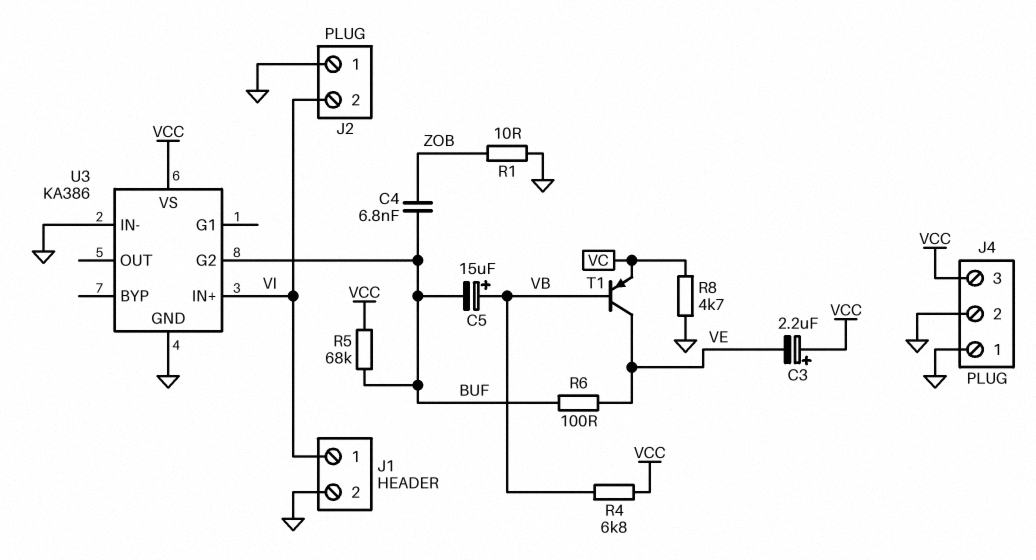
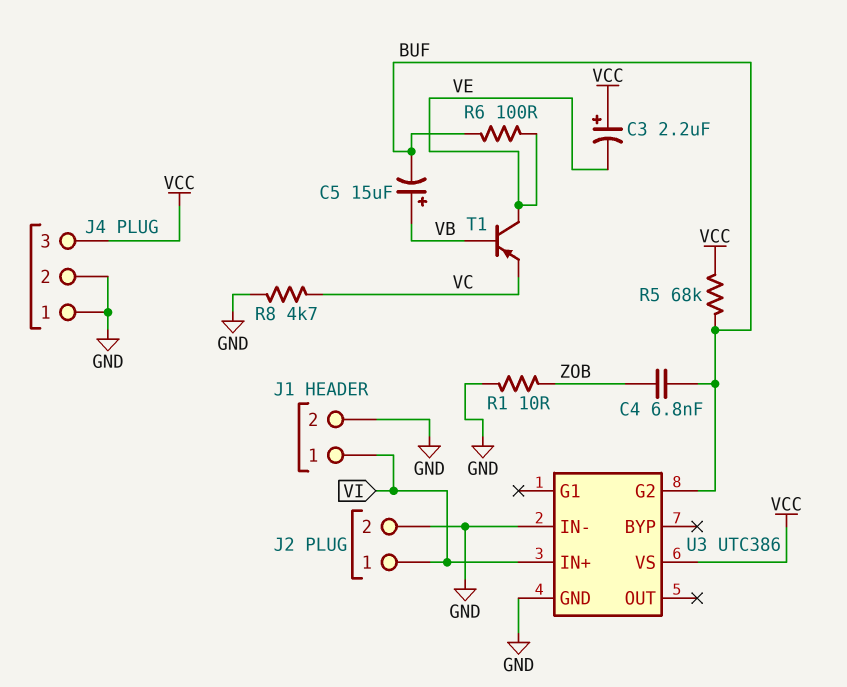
J2 pin 1: GND -> VI
J2 pin 2: VI -> GND
R4: 6.8k (VB, VCC) -> none
U3: KA386 -> UTC386

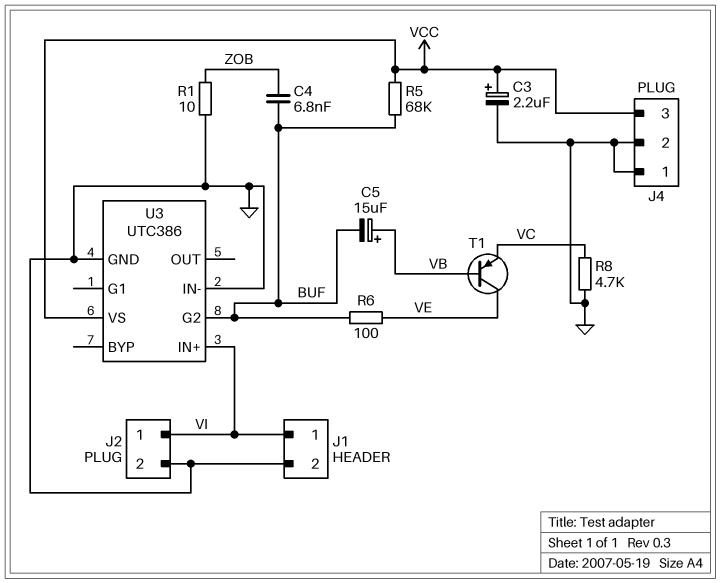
C3: 2.2uF (plus VCC, minus VE) -> 2.2uF (plus VCC, minus GND)

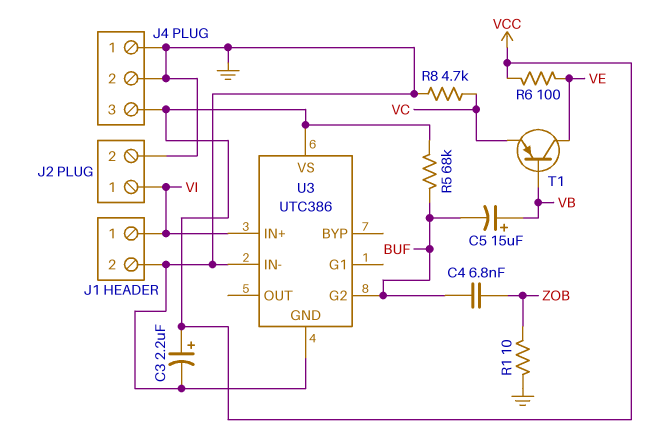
R6: 100 (BUF, VE) -> 100 (VCC, VE)

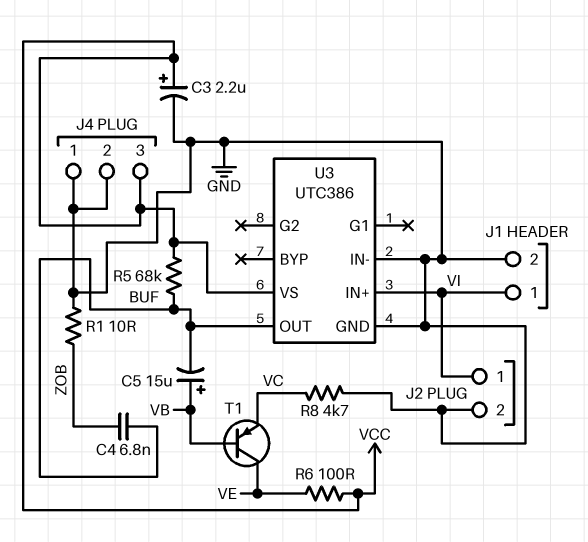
U3 pin G2: BUF -> none
U3 pin OUT: none -> BUF

